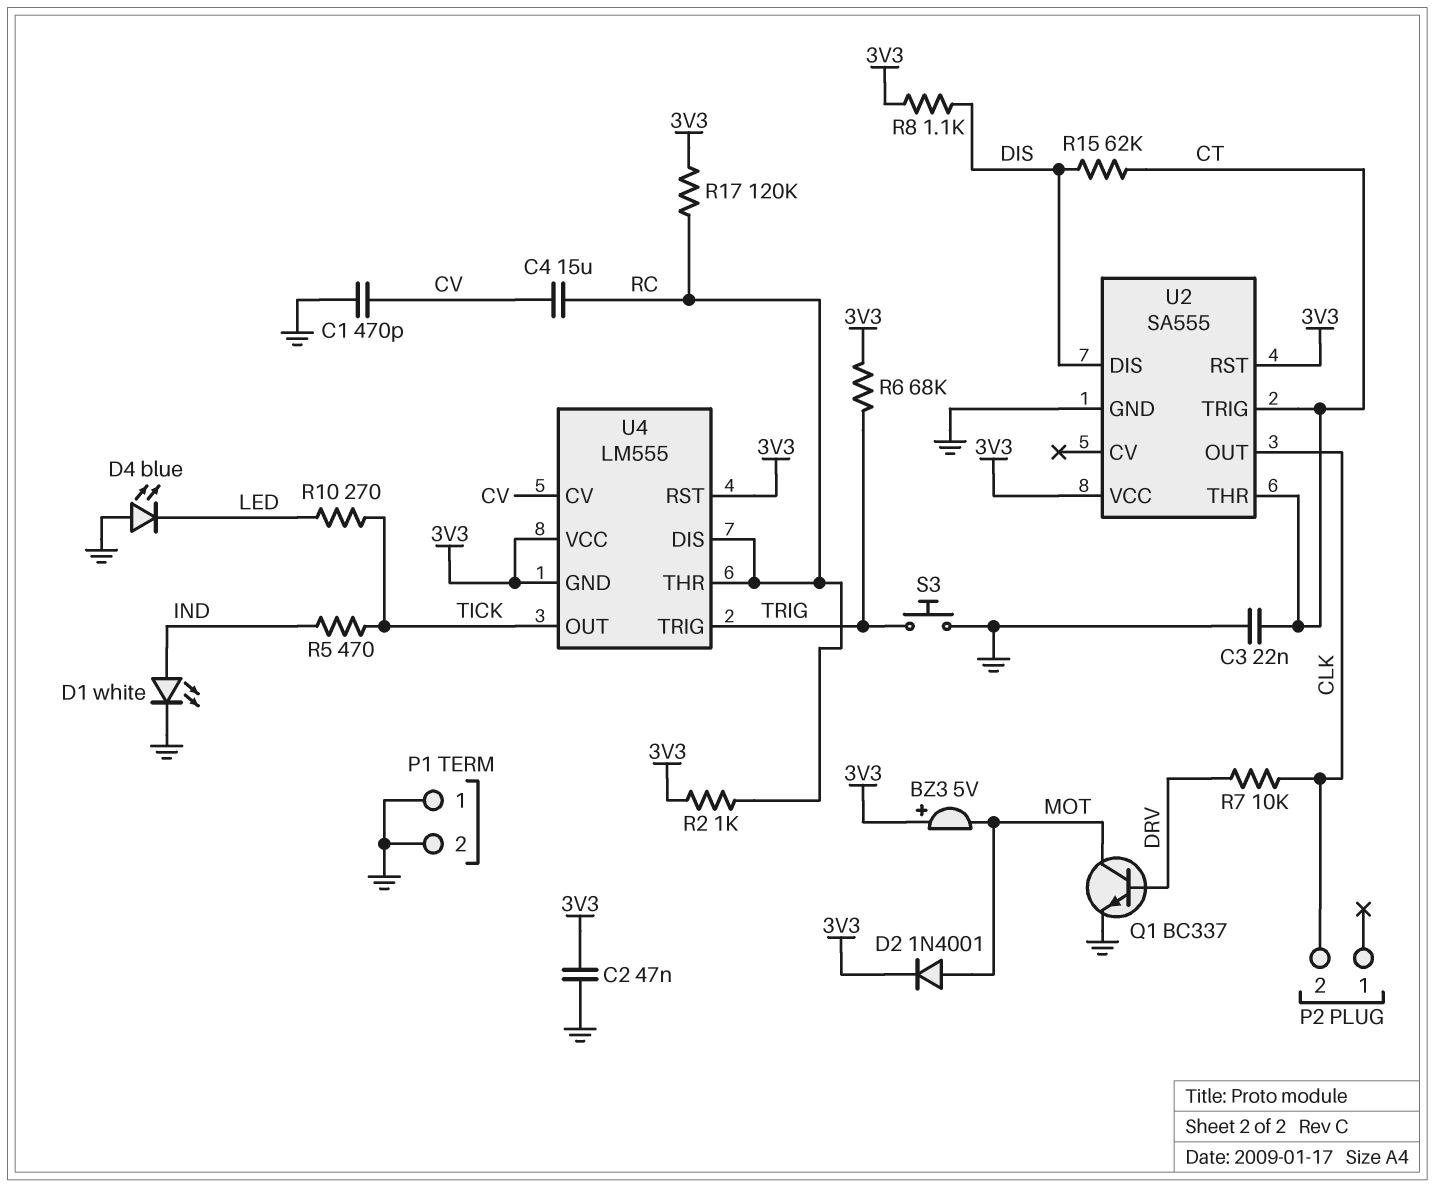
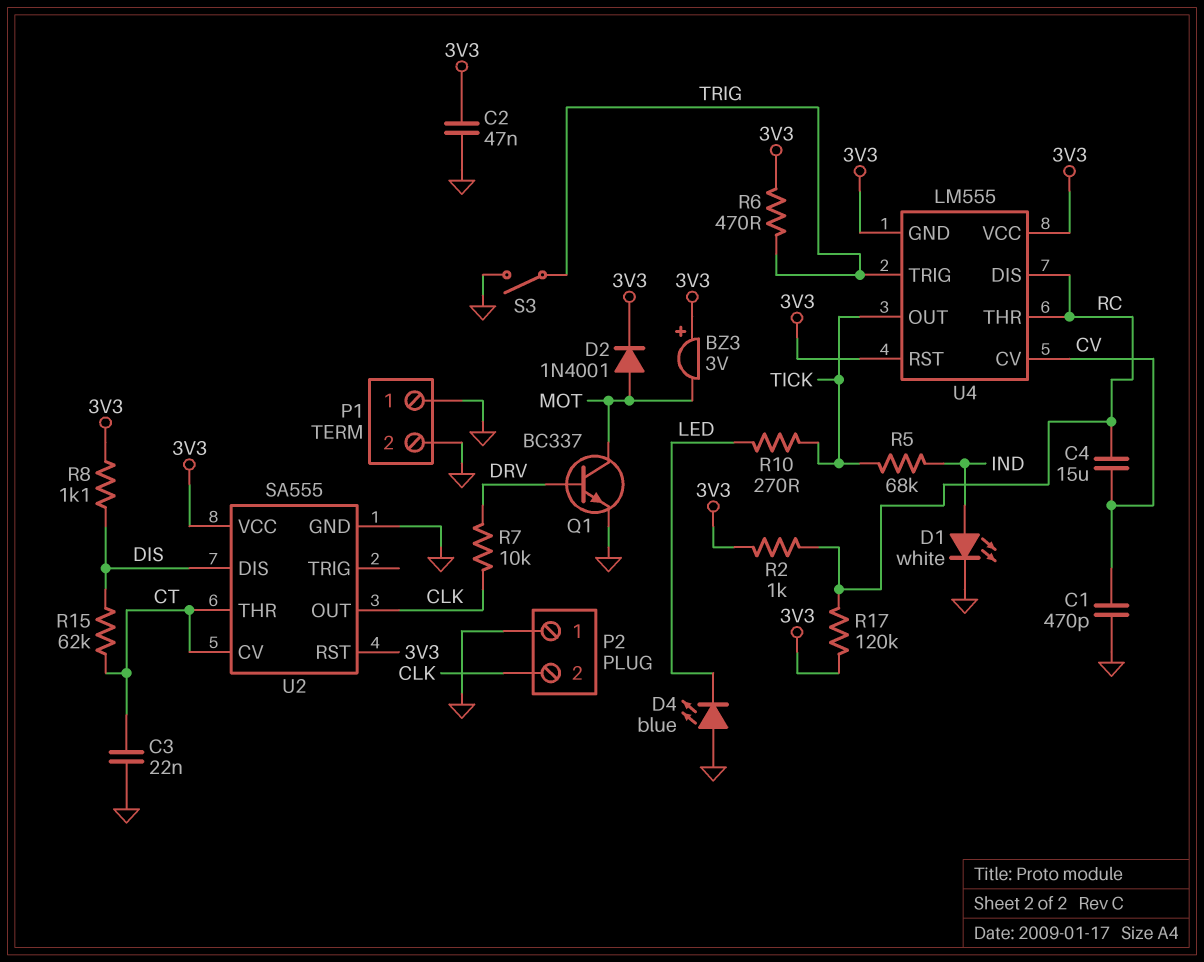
BZ3: buzzer 5V (plus 3V3, minus MOT) -> buzzer 3V (plus 3V3, minus MOT)
P2 pin 1: none -> GND
R5: 470 (IND, TICK) -> 68k (IND, TICK)
R6: 68k (3V3, TRIG) -> 470 (3V3, TRIG)
S3: button (GND, TRIG) -> switch (GND, TRIG)
U2 pin CV: none -> CT
U2 pin TRIG: CT -> none

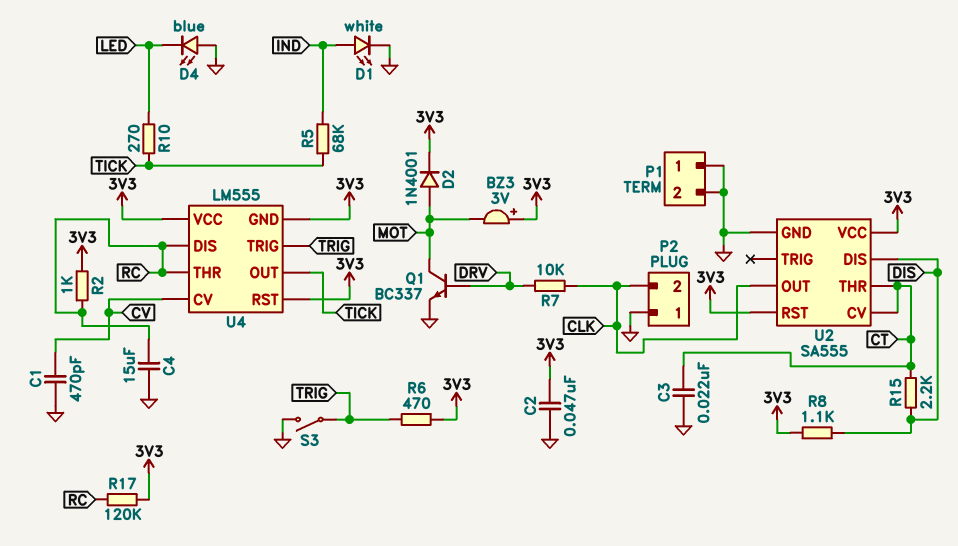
C4: 15uF (CV, RC) -> 15uF (GND, RC)
R15: 62k (CT, DIS) -> 2.2k (CT, DIS)

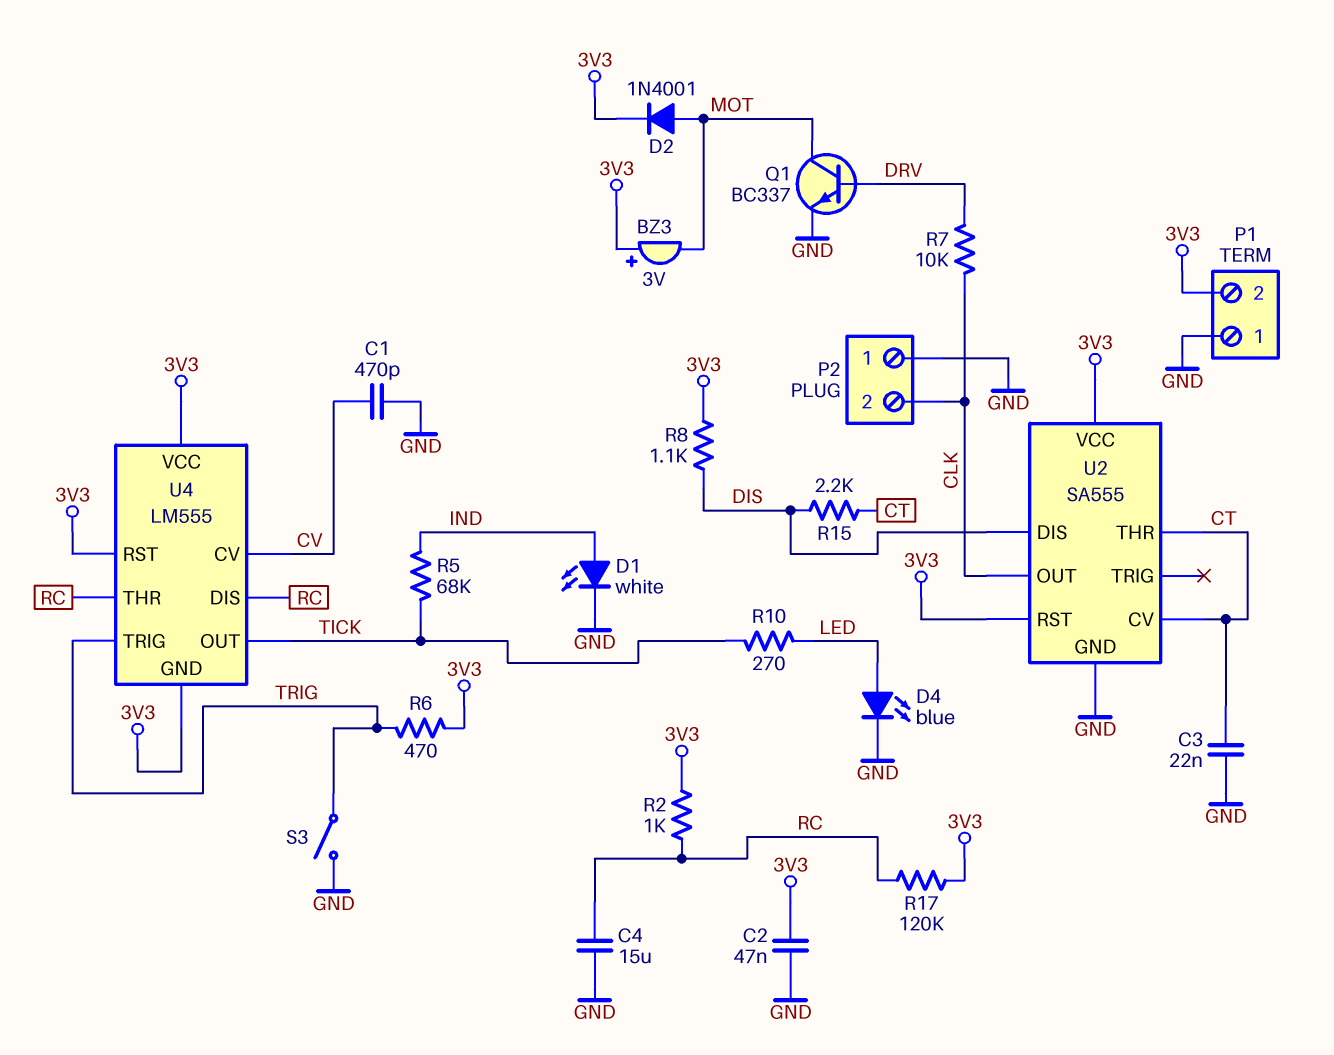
D4: LED blue (A GND, K LED) -> LED blue (A LED, K GND)
P1 pin 2: GND -> 3V3

